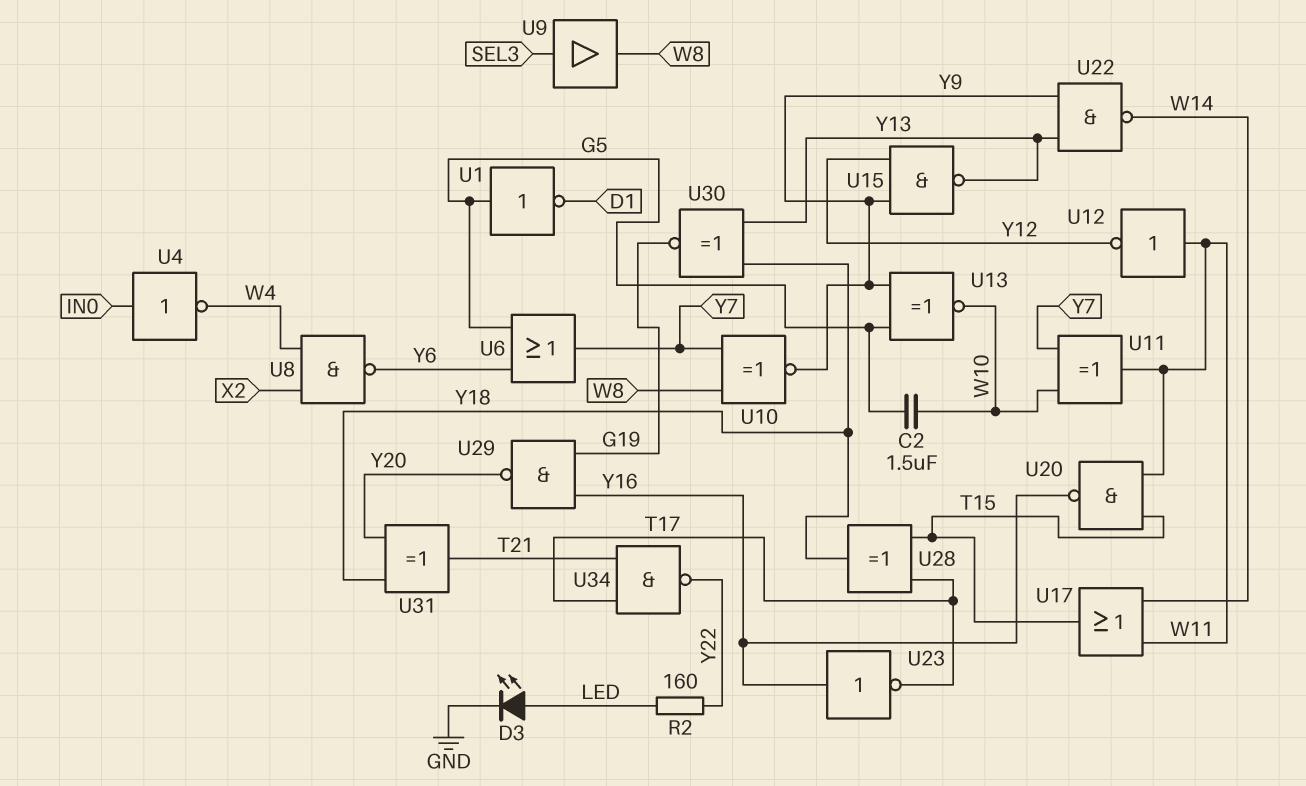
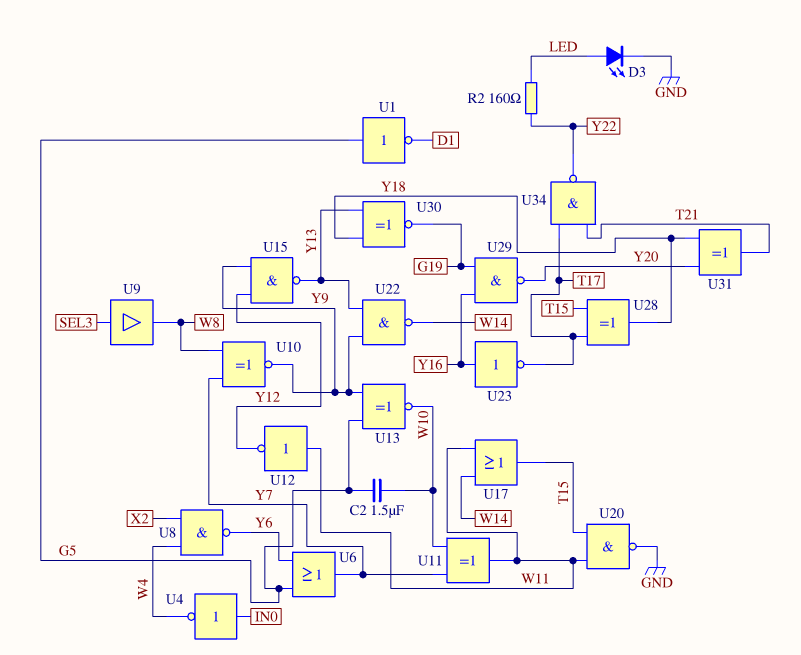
U20: NAND (in T15, in W11, out Y16) -> NAND (in T15, in W11, out GND)

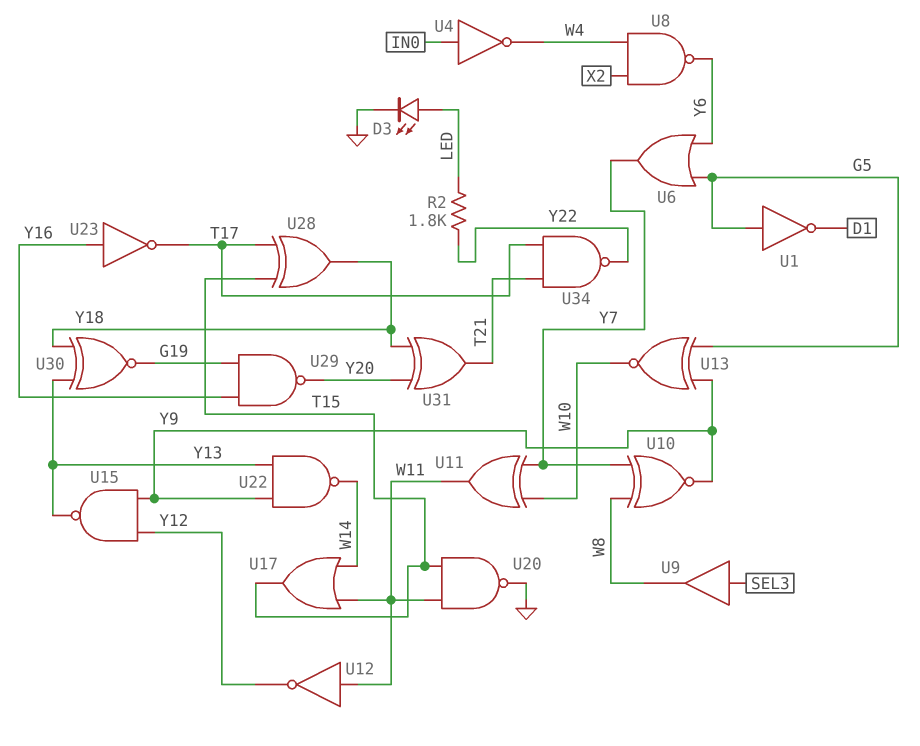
C2: 1.5uF (G5, W10) -> none
R2: 160 (LED, Y22) -> 1.8k (LED, Y22)

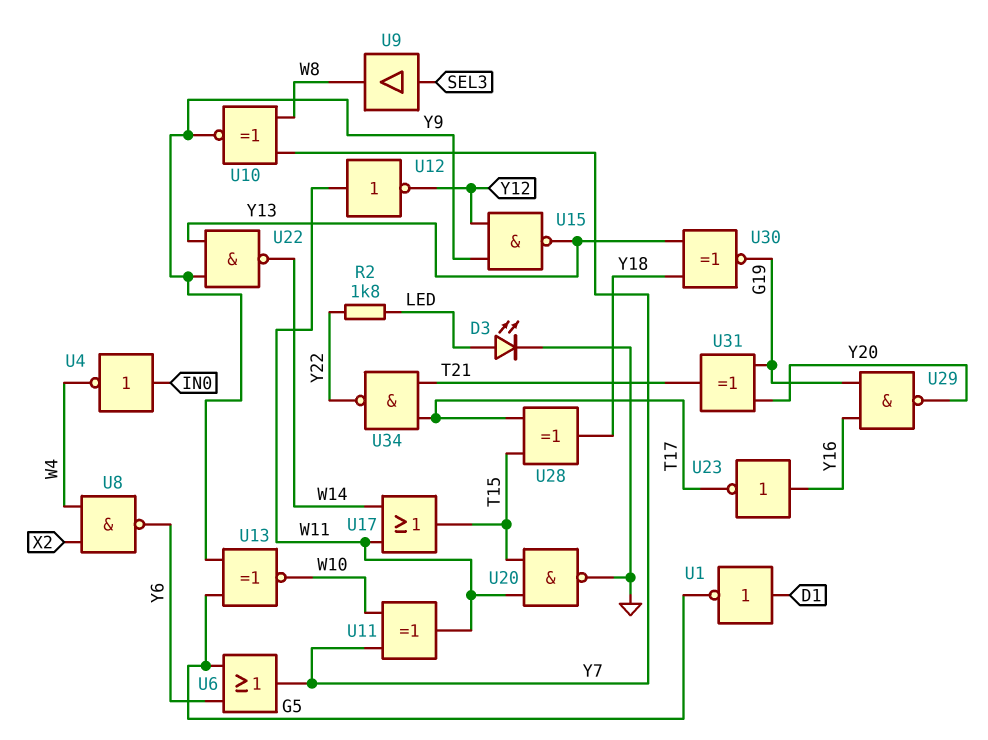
U1: NOT (in G5, out D1) -> NOT (in D1, out G5)
U31: XOR (in Y18, in Y20, out T21) -> XOR (in G19, in Y20, out T21)

